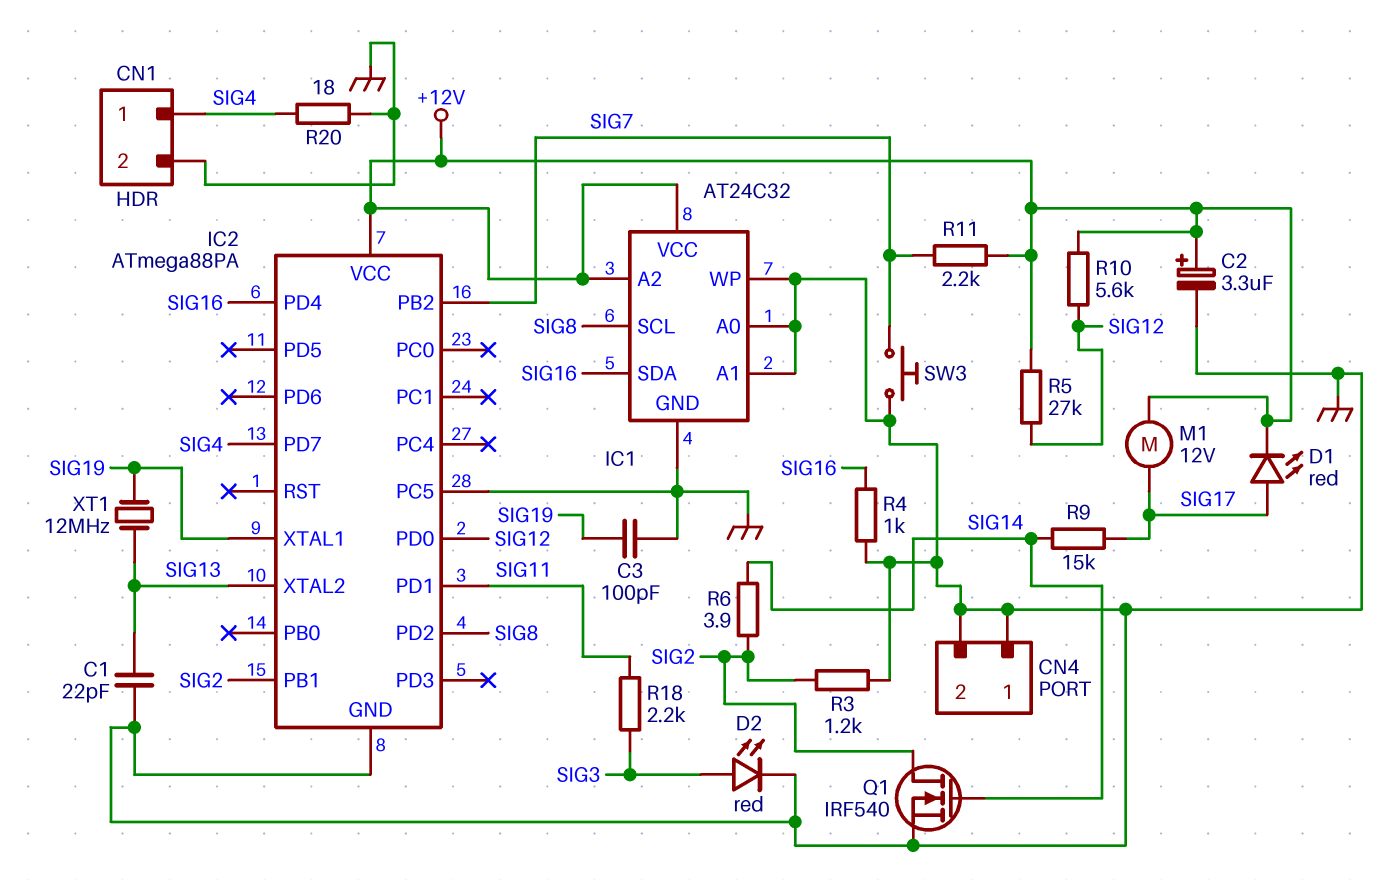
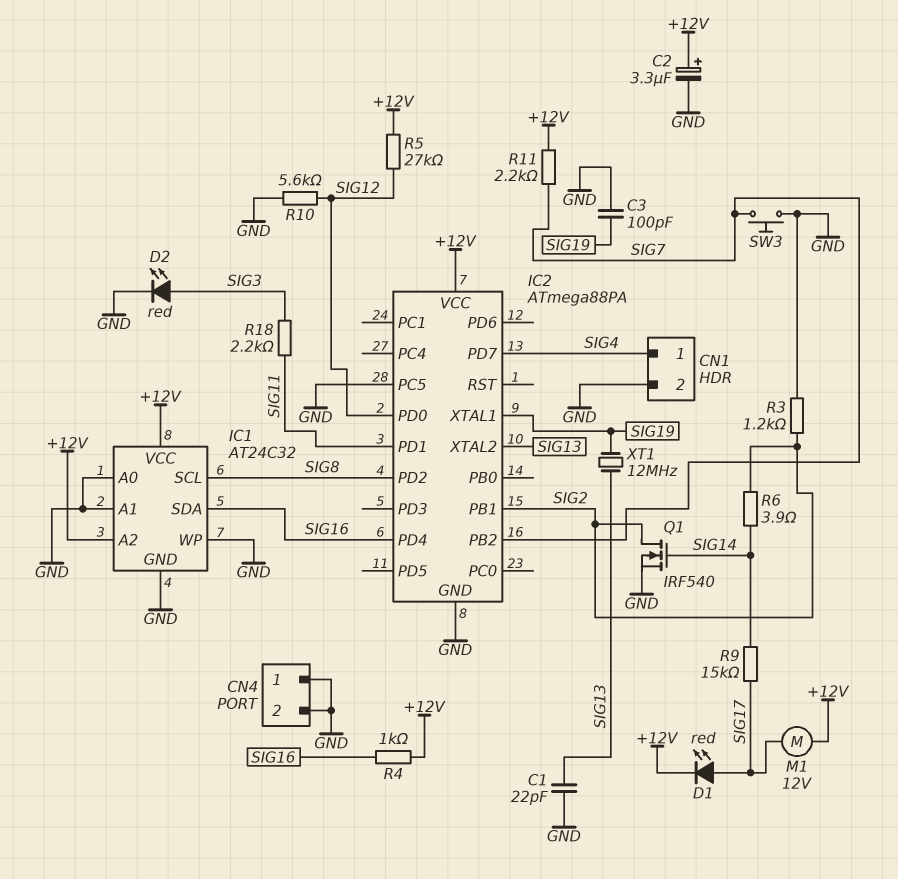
R4: 1k (GND, SIG16) -> 1k (+12V, SIG16)
R10: 5.6k (+12V, SIG12) -> 5.6k (GND, SIG12)
R20: 18 (GND, SIG4) -> none

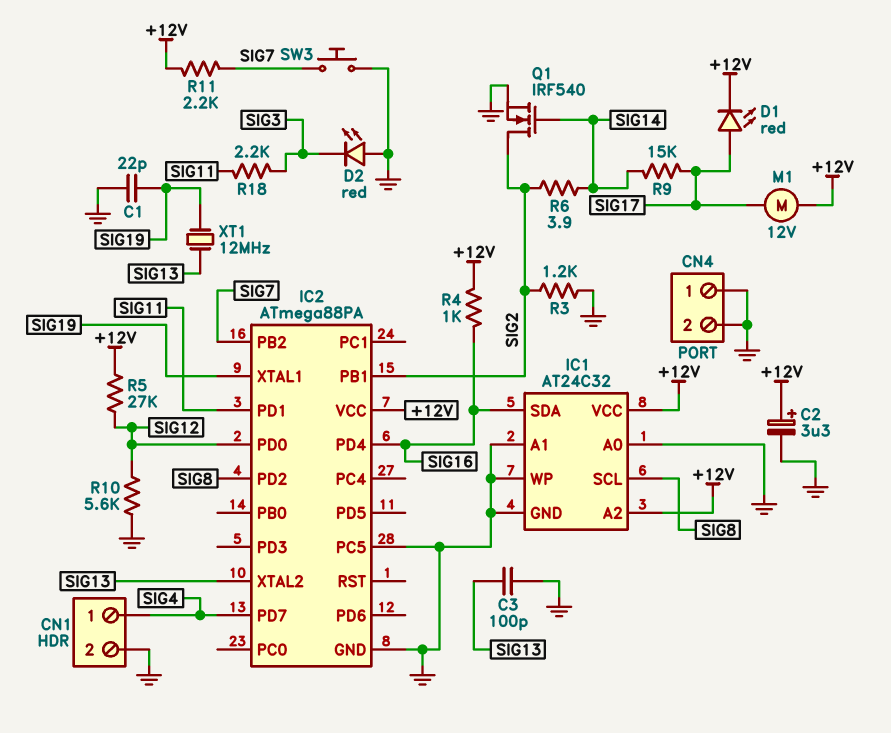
C1: 22pF (GND, SIG13) -> 22pF (GND, SIG19)
C3: 100pF (GND, SIG19) -> 100pF (GND, SIG13)
D2: LED red (A SIG3, K GND) -> LED red (A GND, K SIG3)

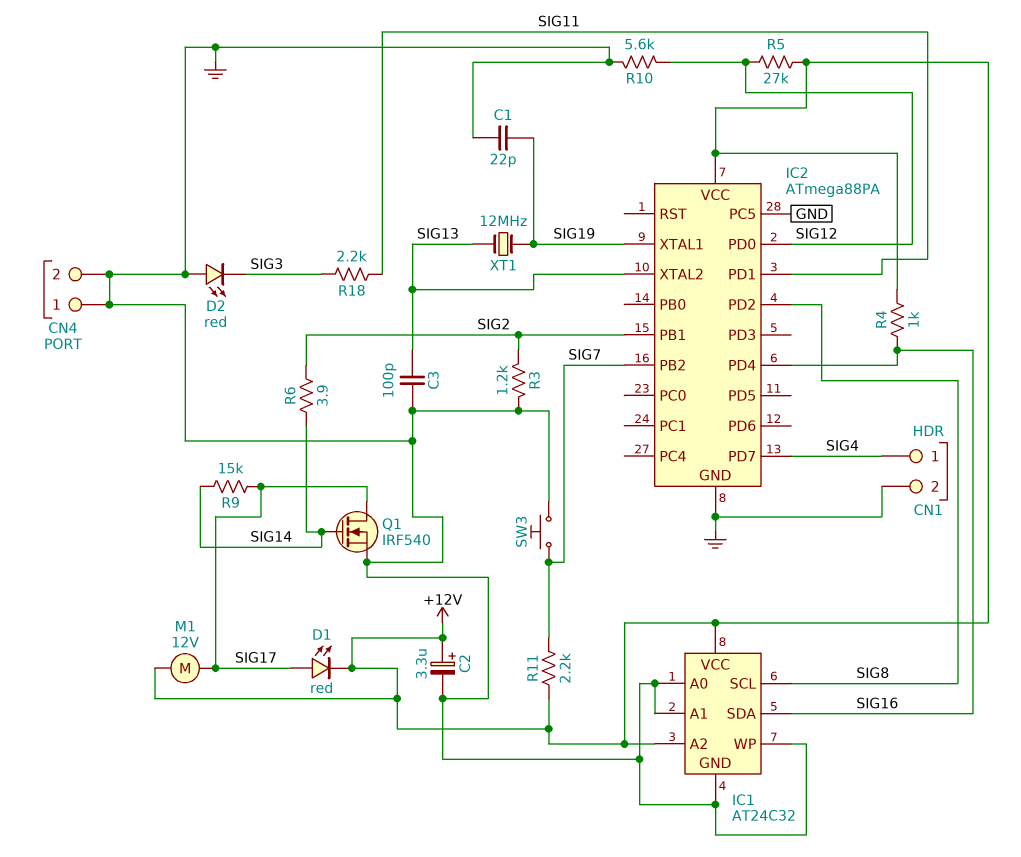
Q1: NMOS IRF540 (G SIG14, D SIG2, S GND) -> NMOS IRF540 (G SIG14, D SIG17, S GND)

